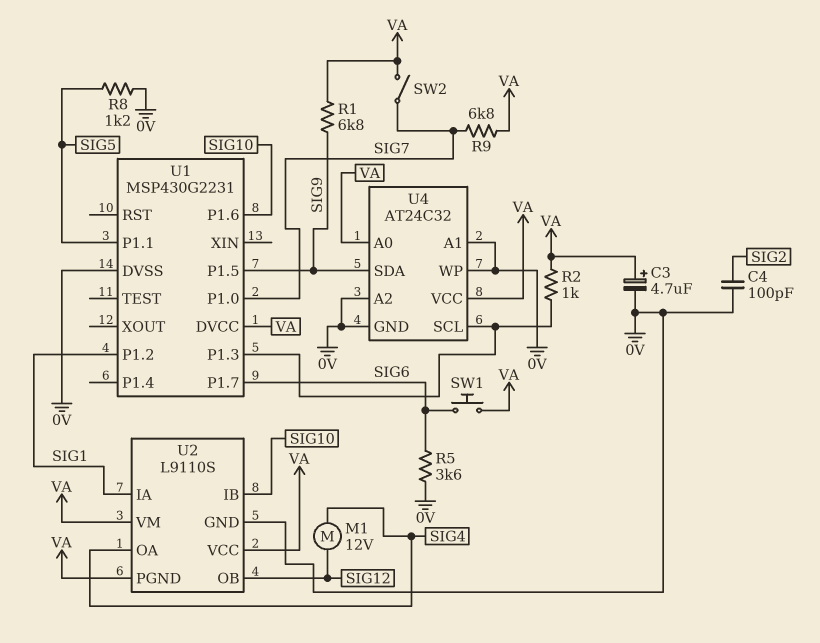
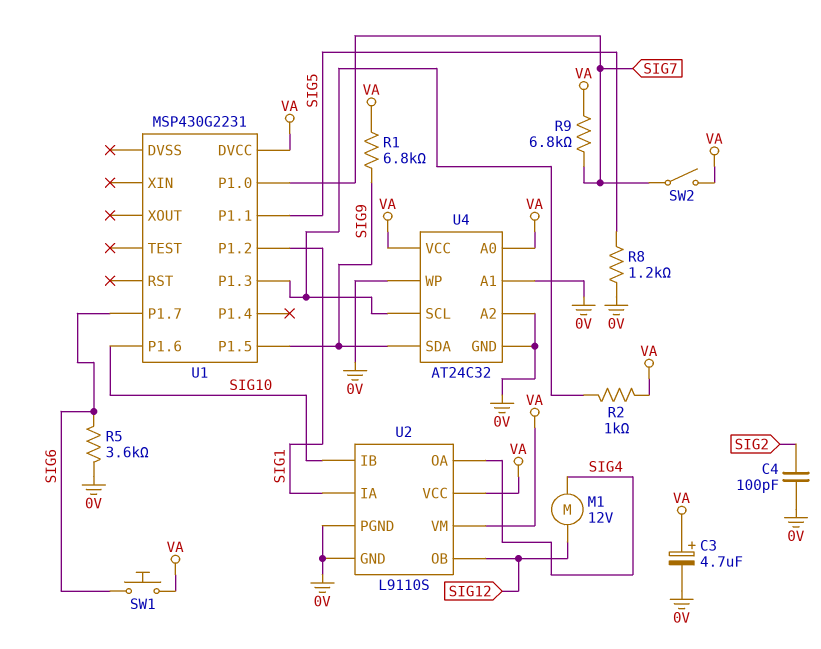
U1 pin DVSS: 0V -> none
U2 pin PGND: VA -> 0V

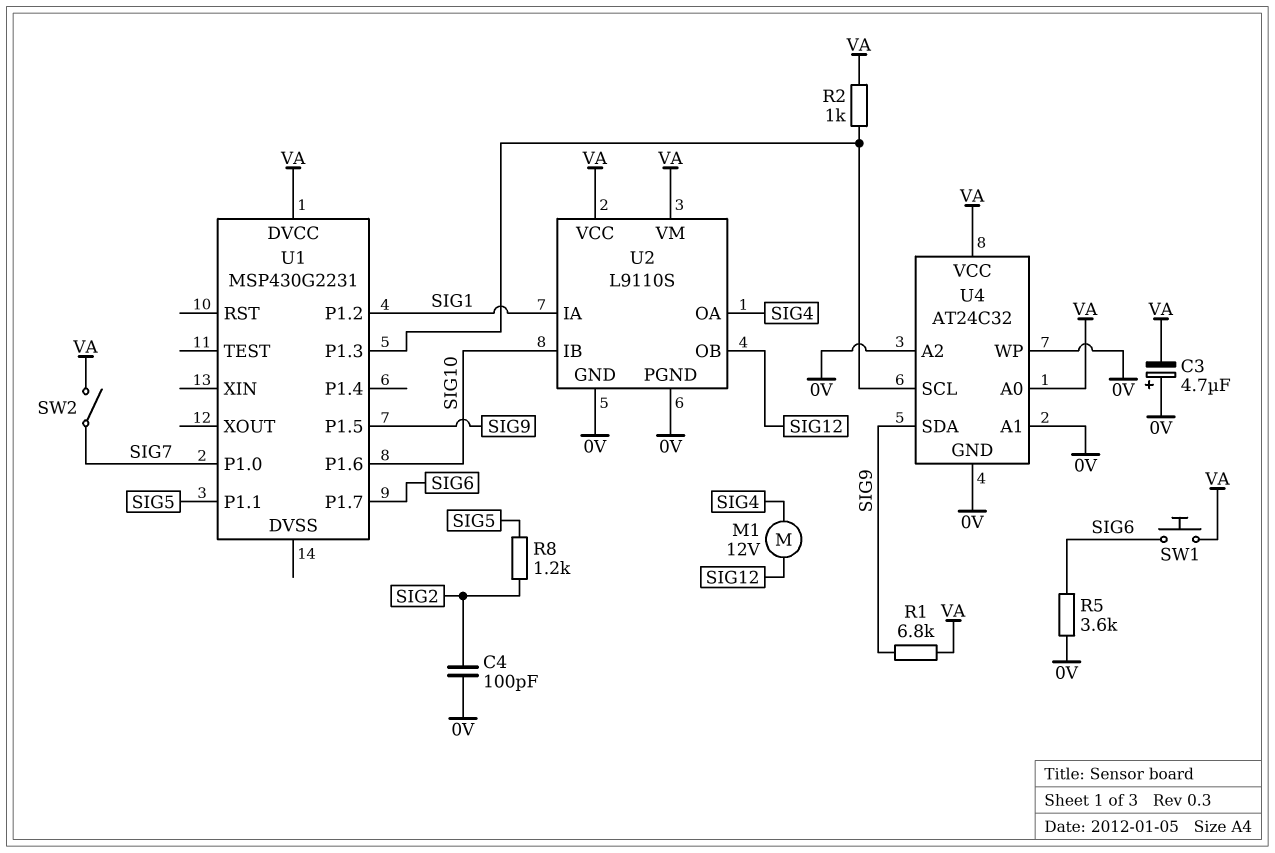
C3: 4.7uF (plus VA, minus 0V) -> 4.7uF (plus 0V, minus VA)
R8: 1.2k (0V, SIG5) -> 1.2k (SIG2, SIG5)
R9: 6.8k (SIG7, VA) -> none

